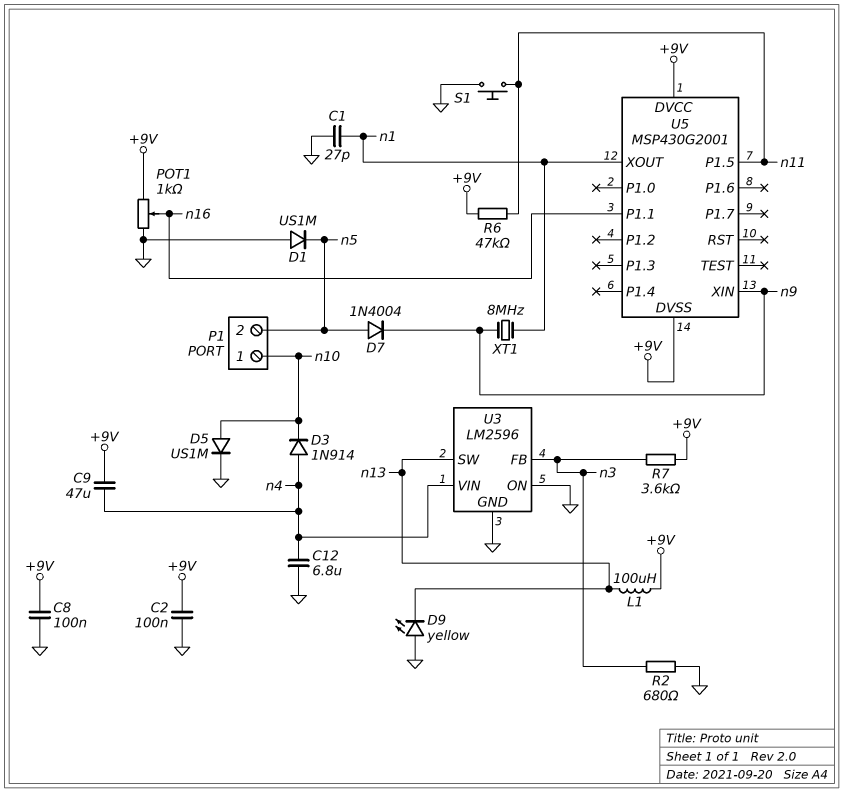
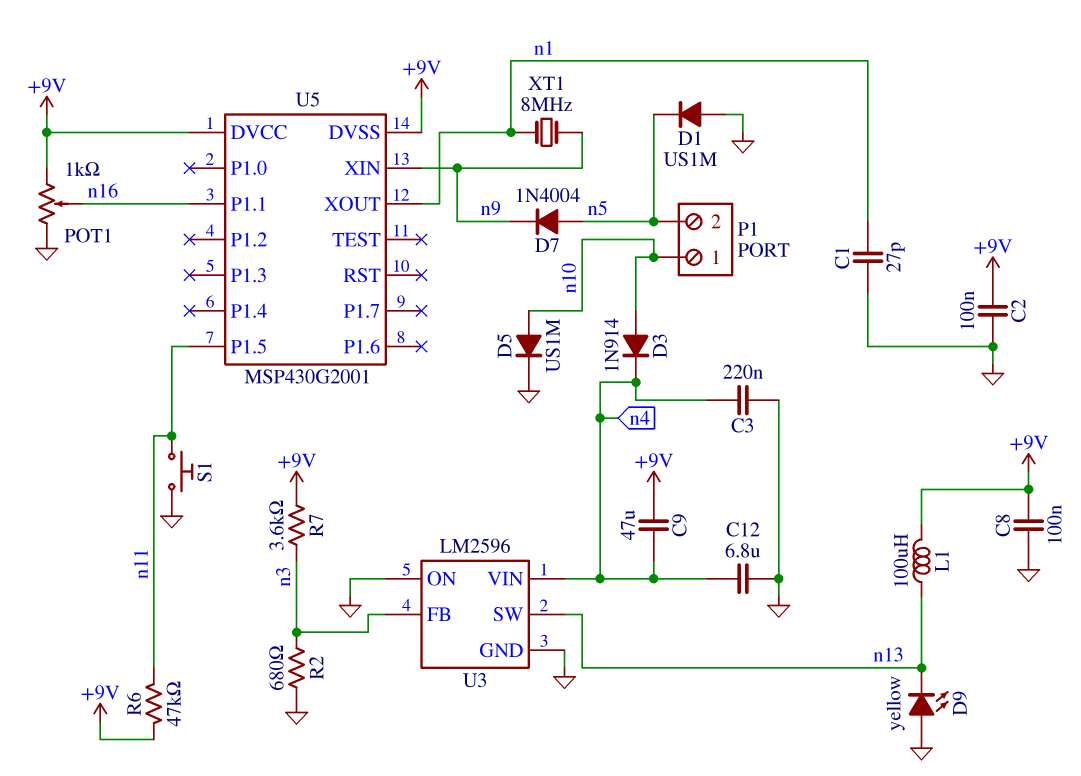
C3: none -> 220nF (GND, n4)
D3: diode 1N914 (A n4, K n10) -> diode 1N914 (A n10, K n4)

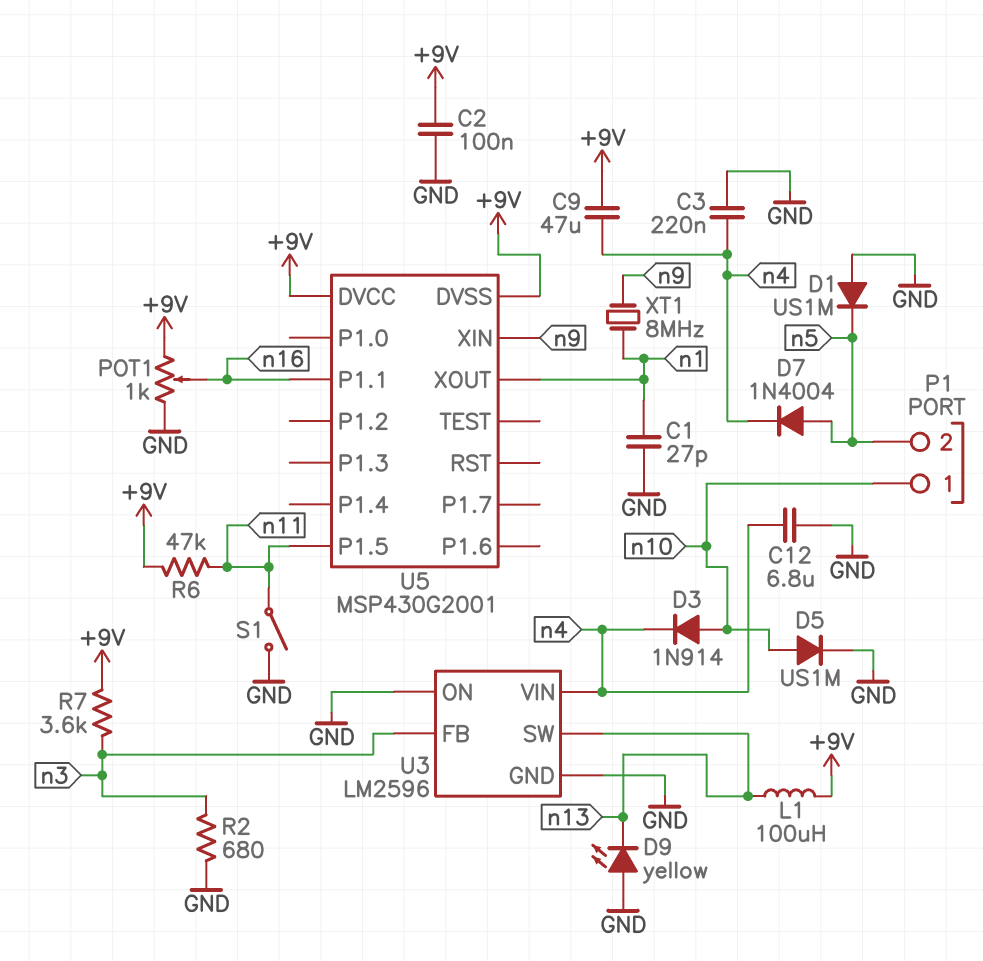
C8: 100nF (+9V, GND) -> none
D7: diode 1N4004 (A n5, K n9) -> diode 1N4004 (A n5, K n4)
S1: button (GND, n11) -> switch (GND, n11)

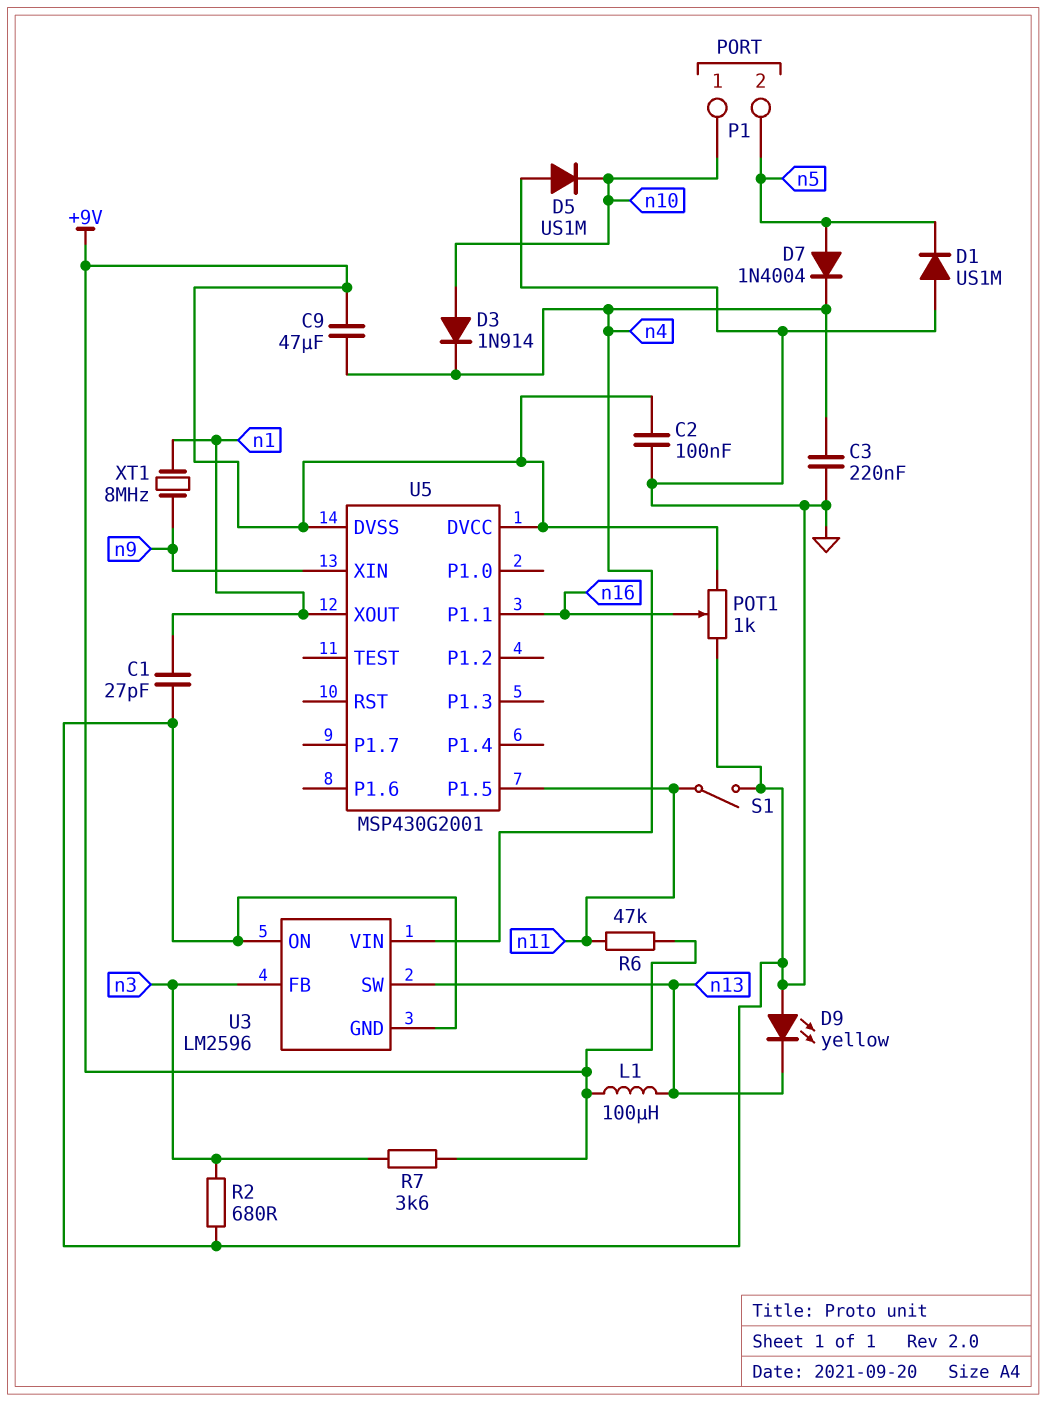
C12: 6.8uF (GND, n4) -> none
D5: diode US1M (A n10, K GND) -> diode US1M (A GND, K n10)

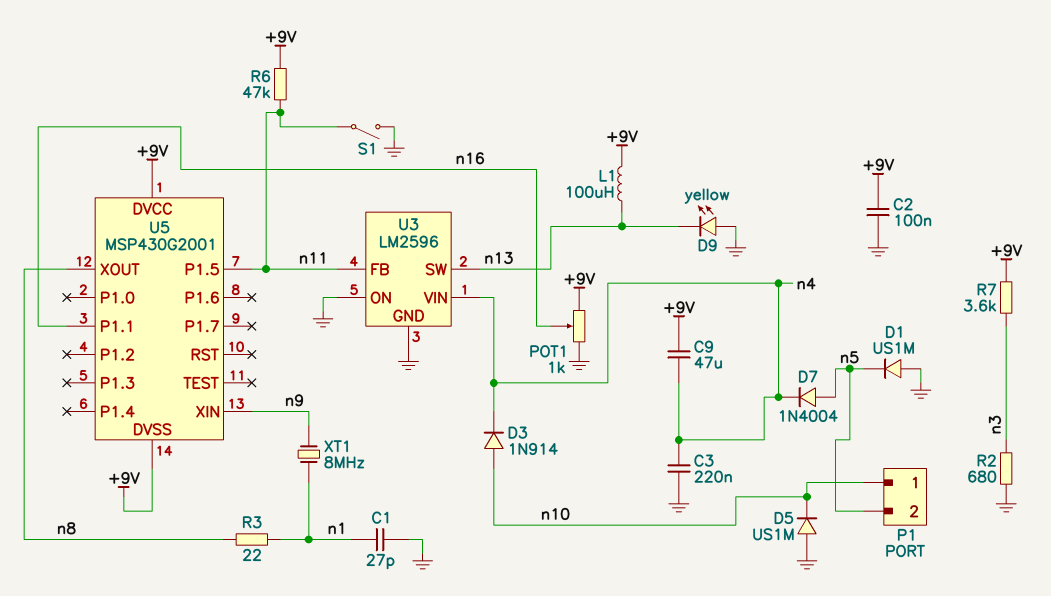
R3: none -> 22 (n1, n8)
U3 pin FB: n3 -> n11
U5 pin XOUT: n1 -> n8

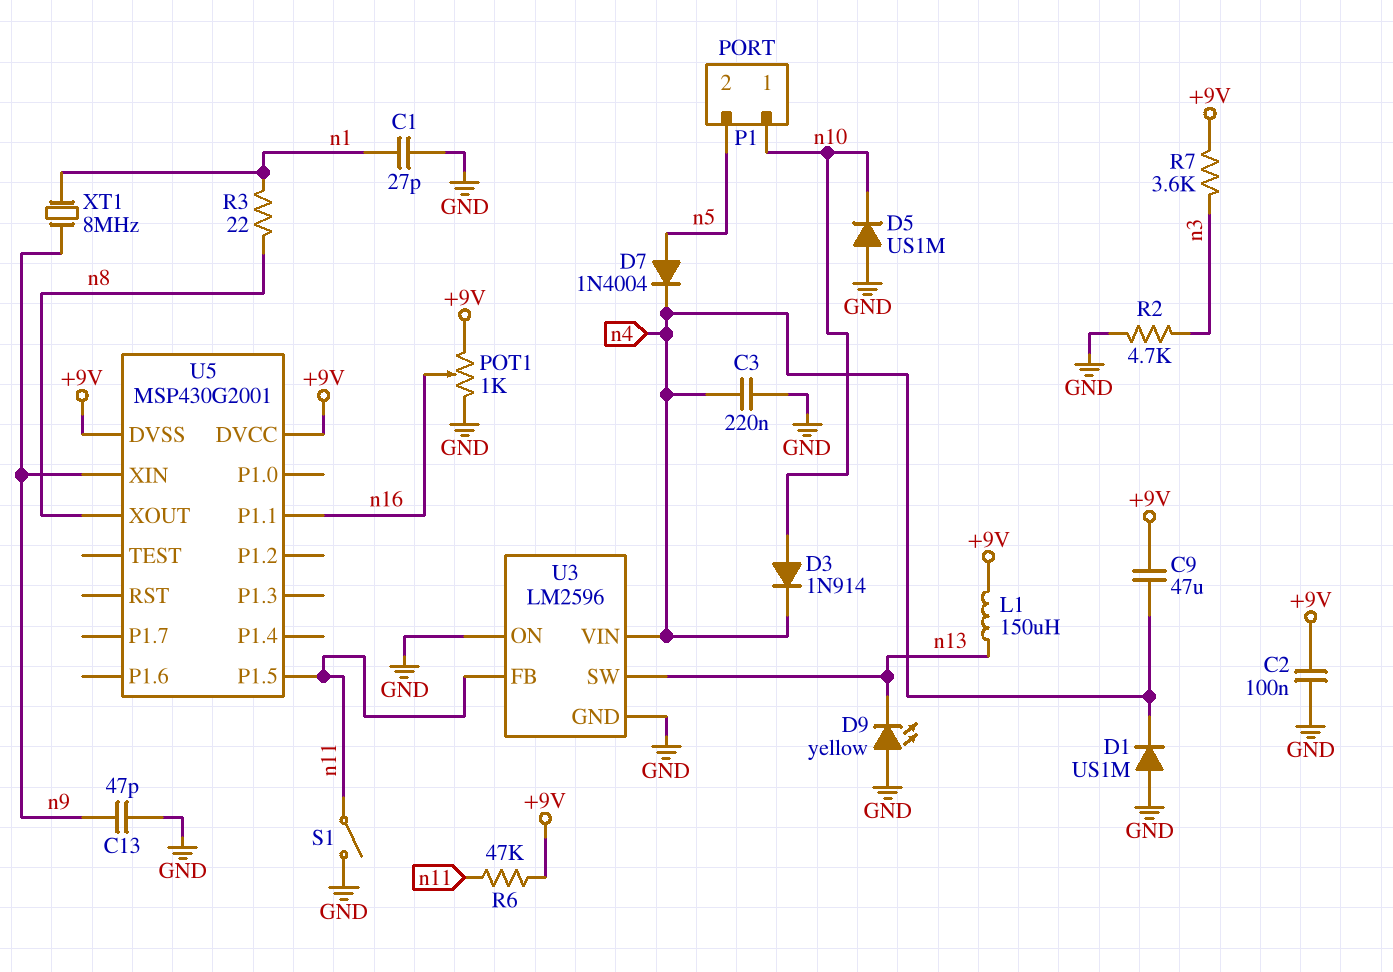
C13: none -> 47pF (GND, n9)
D1: diode US1M (A GND, K n5) -> diode US1M (A GND, K n4)
L1: 100uH (+9V, n13) -> 150uH (+9V, n13)
R2: 680 (GND, n3) -> 4.7k (GND, n3)

